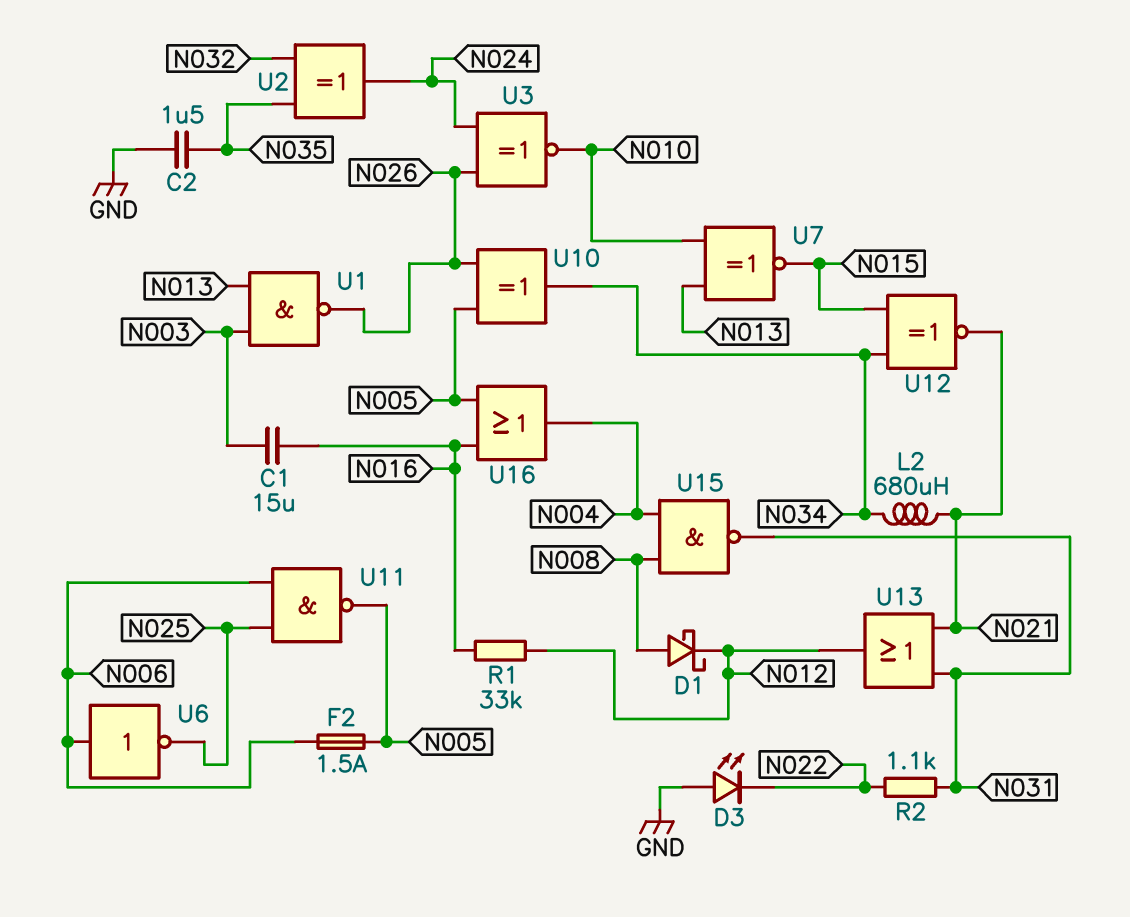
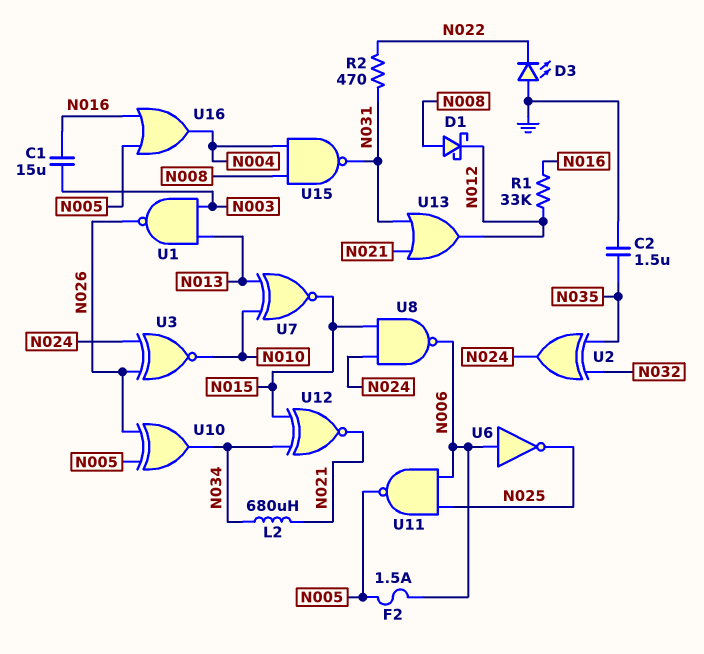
R2: 1.1k (N022, N031) -> 470 (N022, N031)
U8: none -> NAND (in N015, in N024, out N006)

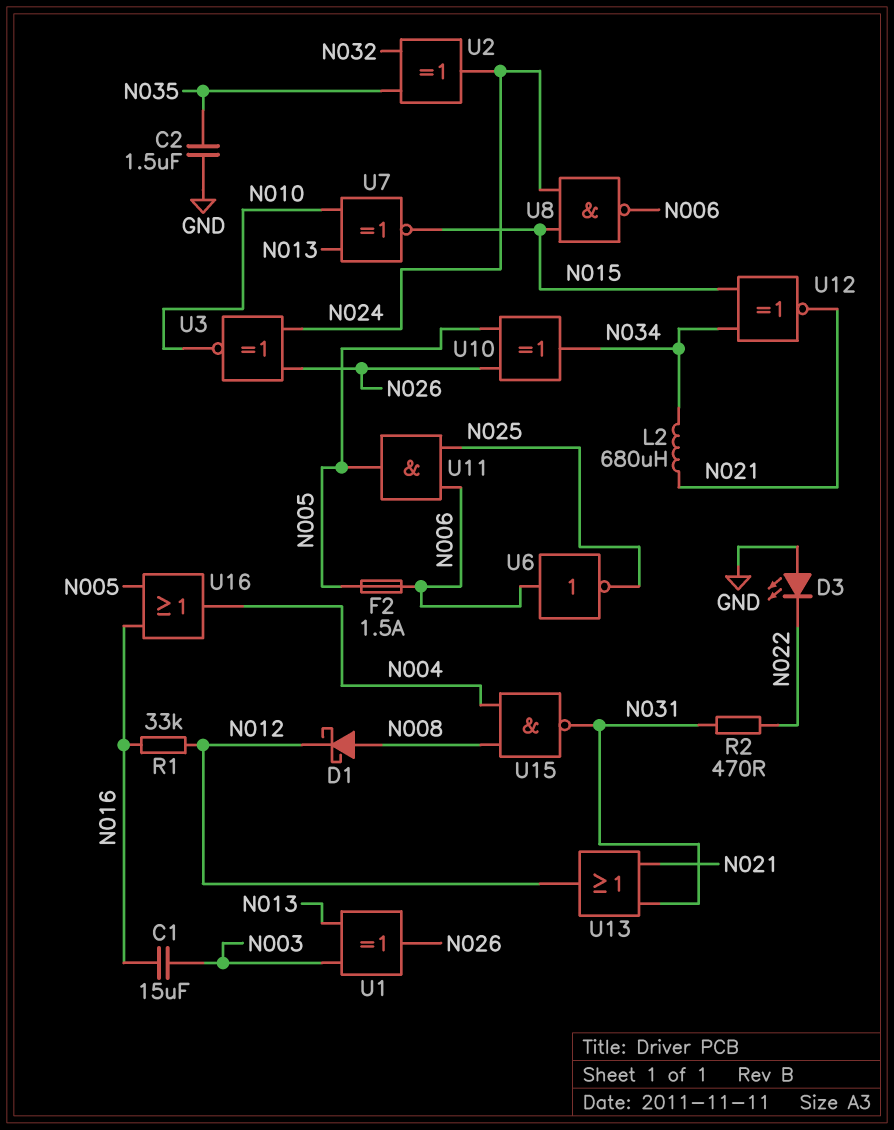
U1: NAND (in N003, in N013, out N026) -> XOR (in N003, in N013, out N026)
U11: NAND (in N006, in N025, out N005) -> AND (in N006, in N025, out N005)

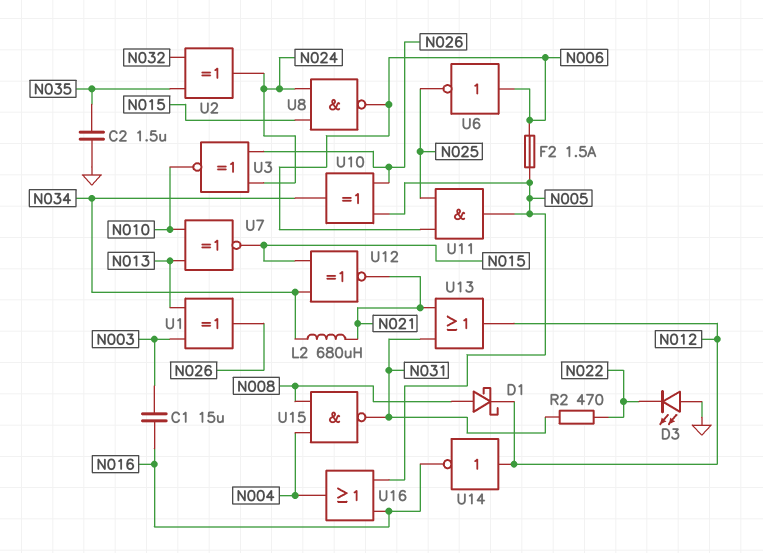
R1: 33k (N012, N016) -> none
U14: none -> NOT (in N012, out N016)

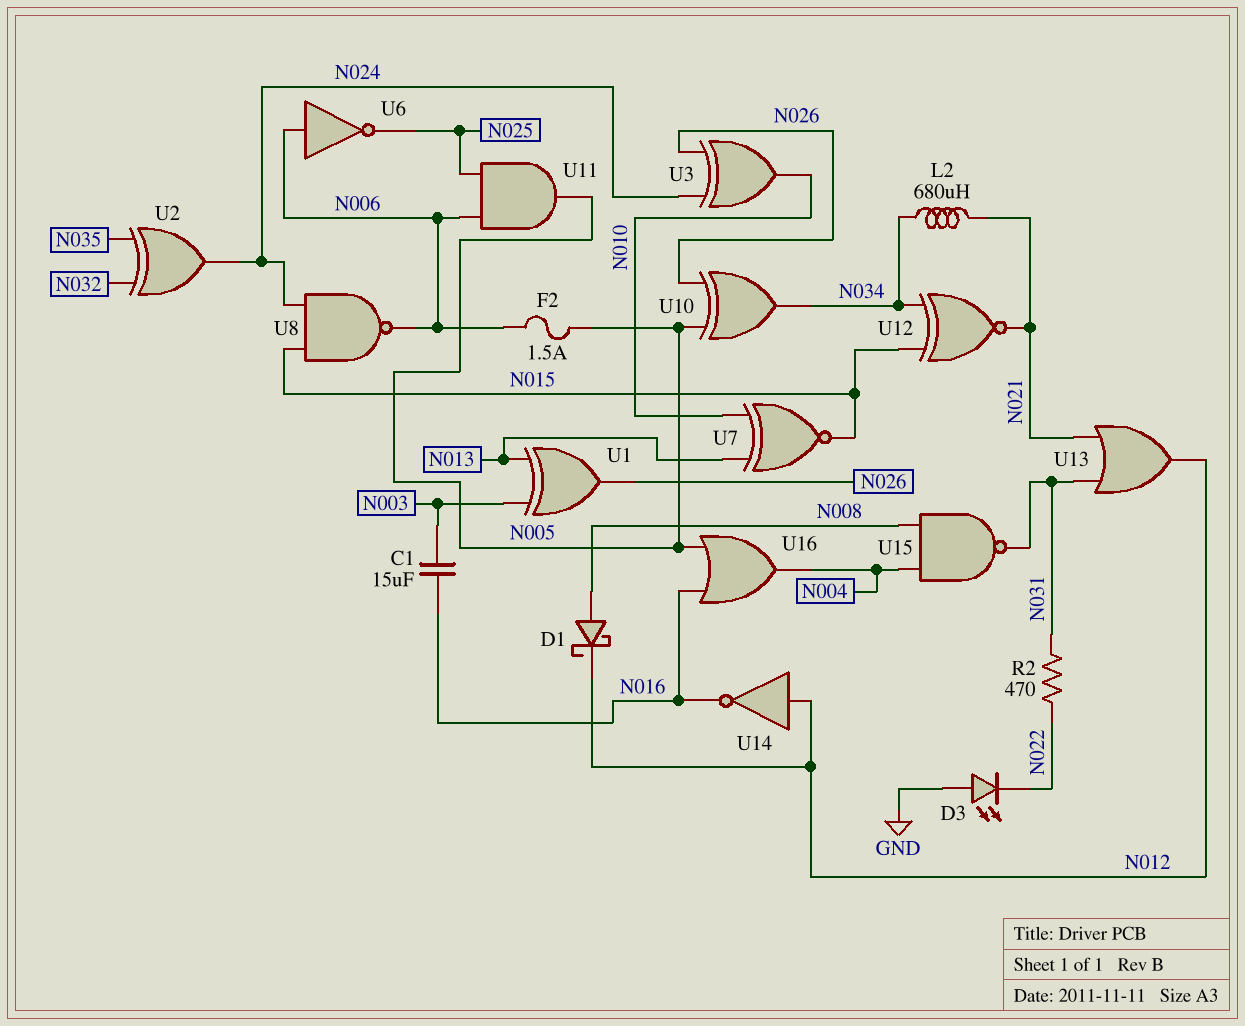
C2: 1.5uF (GND, N035) -> none
U3: XNOR (in N024, in N026, out N010) -> XOR (in N024, in N026, out N010)

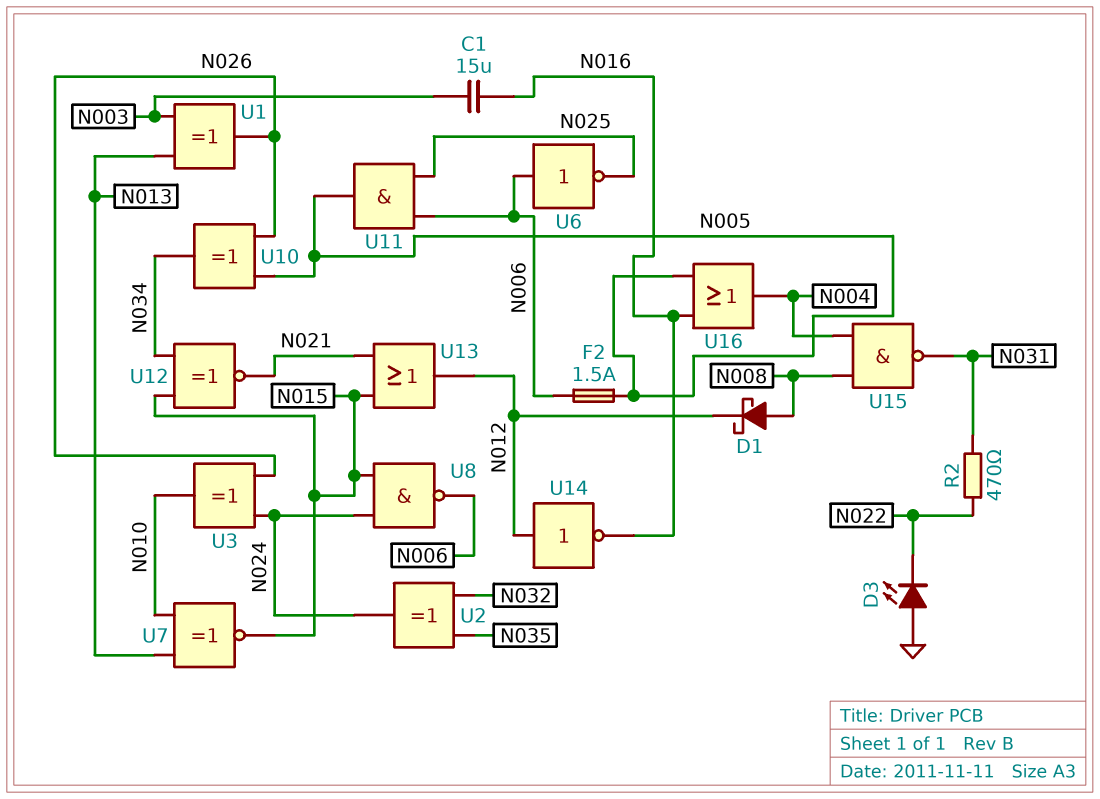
L2: 680uH (N021, N034) -> none
U13: OR (in N021, in N031, out N012) -> OR (in N015, in N021, out N012)

